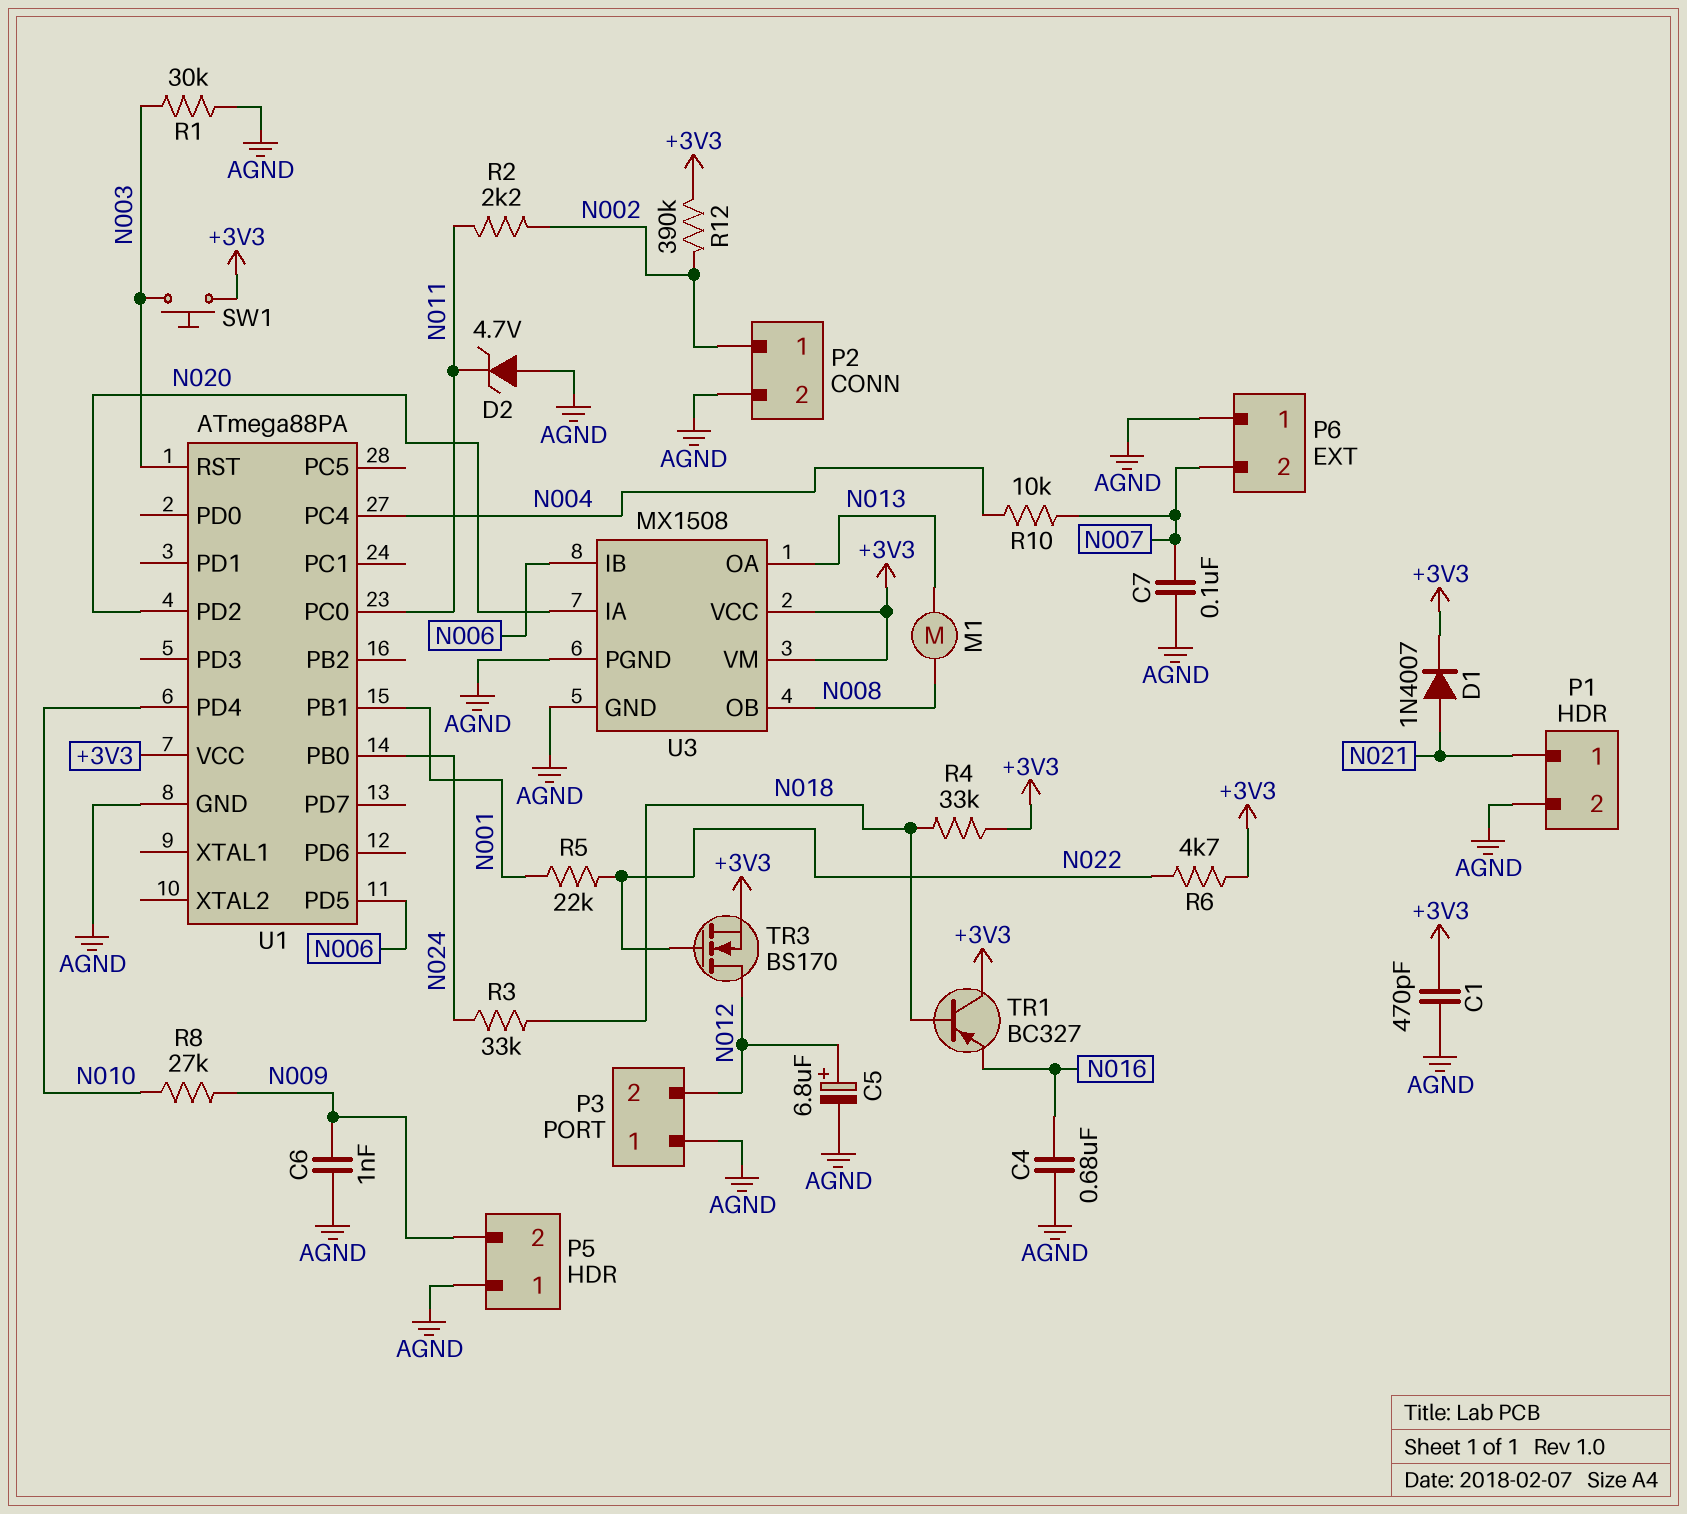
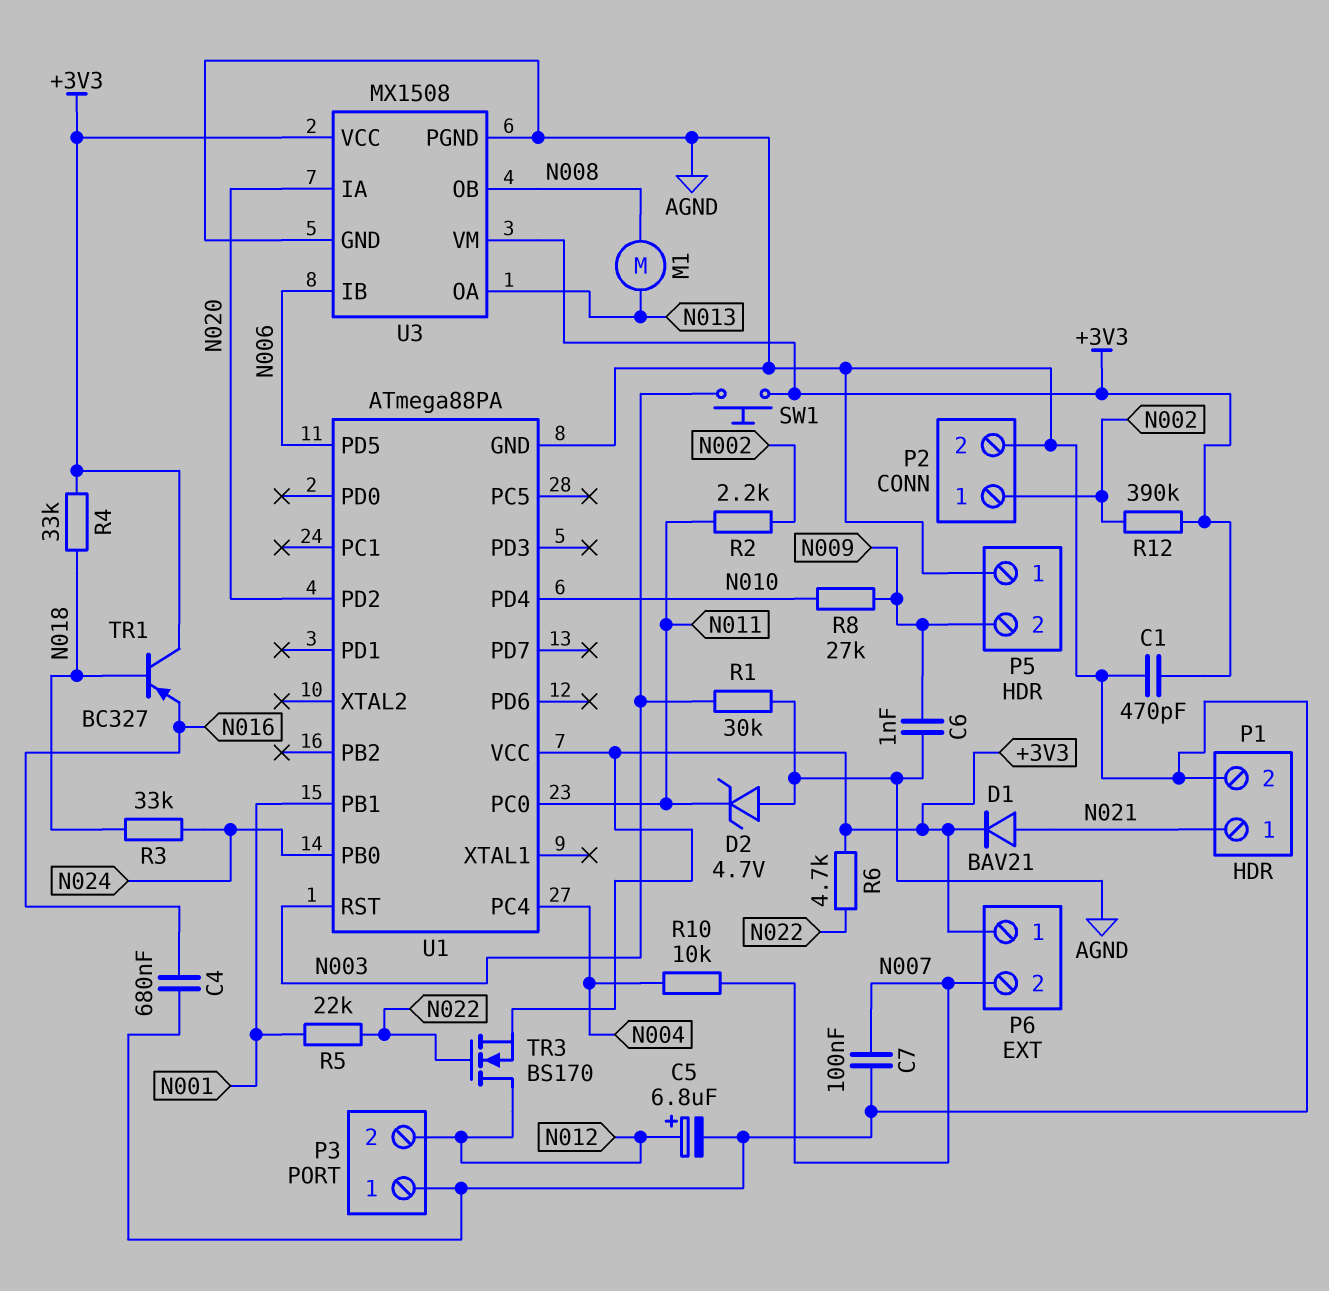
D1: diode 1N4007 (A N021, K +3V3) -> diode BAV21 (A N021, K +3V3)
P6 pin 1: AGND -> +3V3

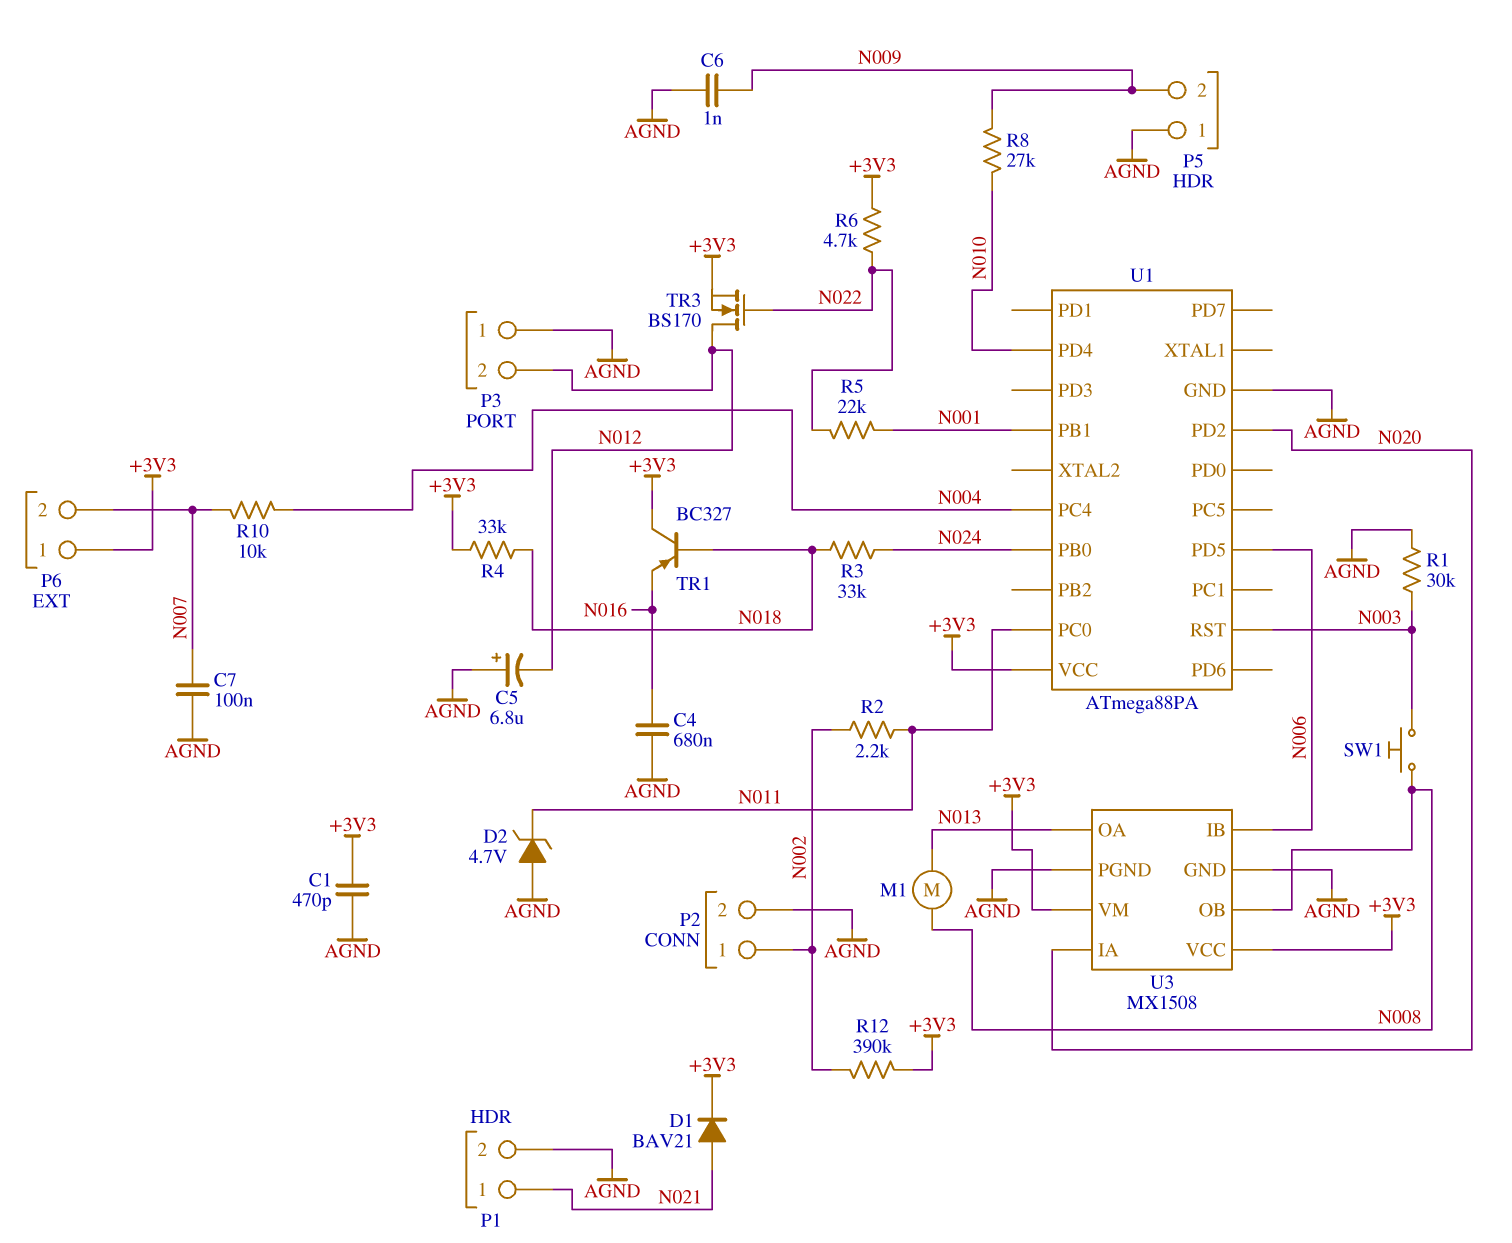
C5: 6.8uF (plus N012, minus AGND) -> 6.8uF (plus AGND, minus N012)
SW1: button (+3V3, N003) -> button (N003, N008)

